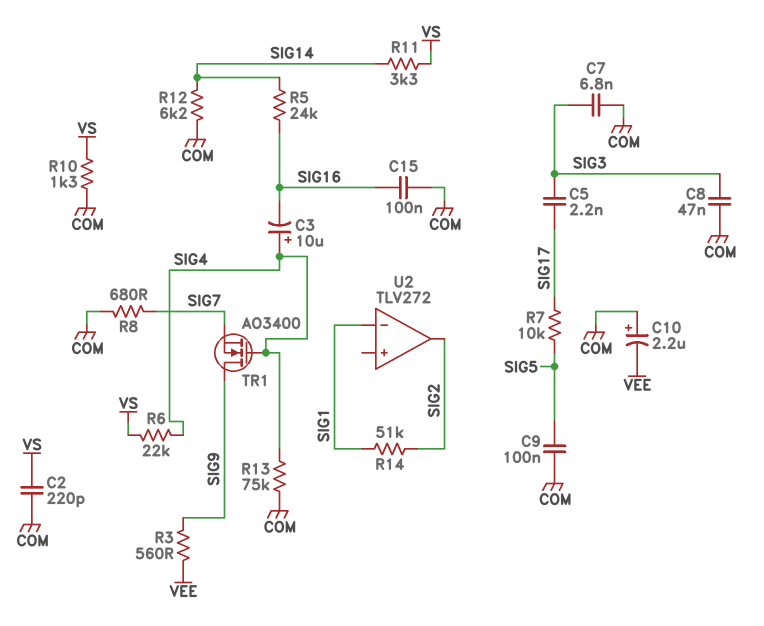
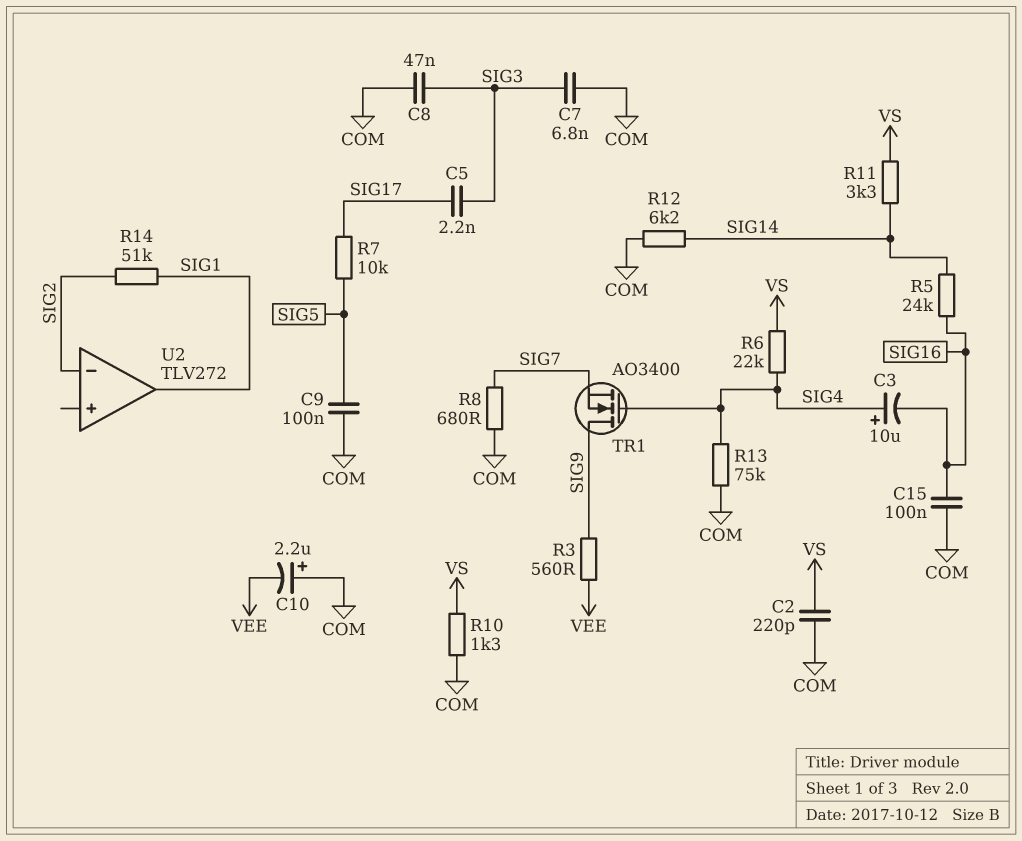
U2 pin in-: SIG1 -> SIG2
U2 pin out: SIG2 -> SIG1

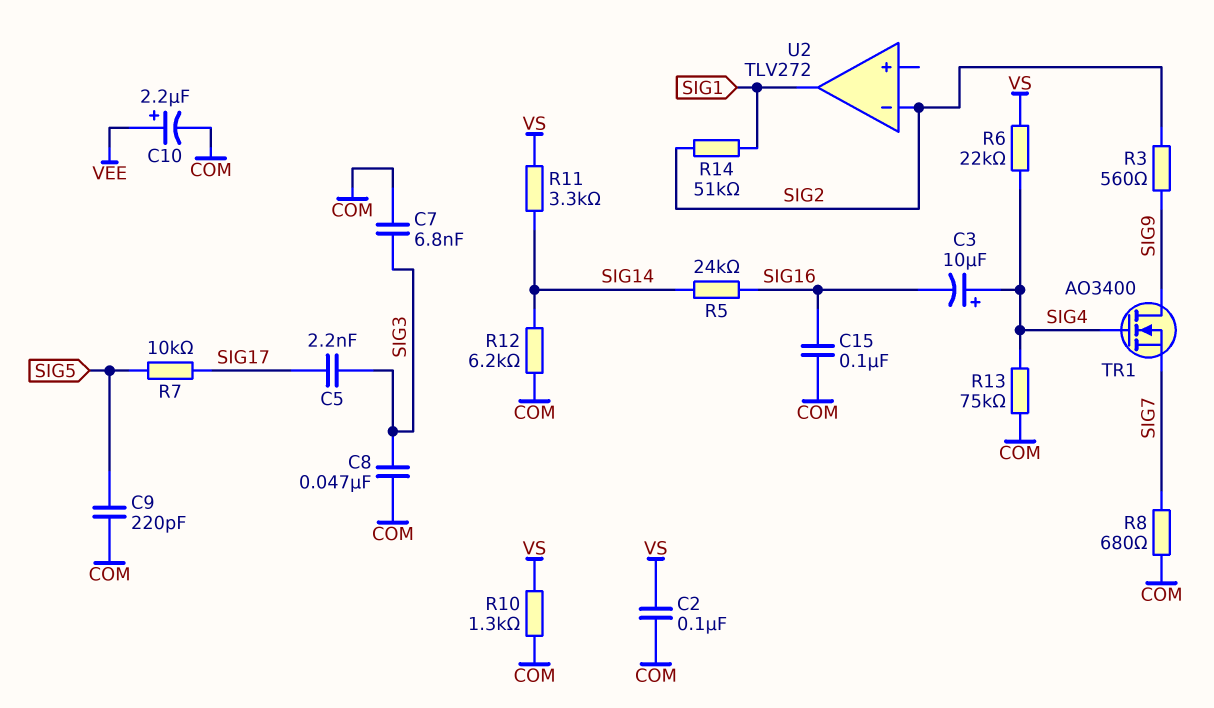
C2: 220pF (COM, VS) -> 100nF (COM, VS)
C9: 100nF (COM, SIG5) -> 220pF (COM, SIG5)
C10: 2.2uF (plus COM, minus VEE) -> 2.2uF (plus VEE, minus COM)
R3: 560 (SIG9, VEE) -> 560 (SIG2, SIG9)

